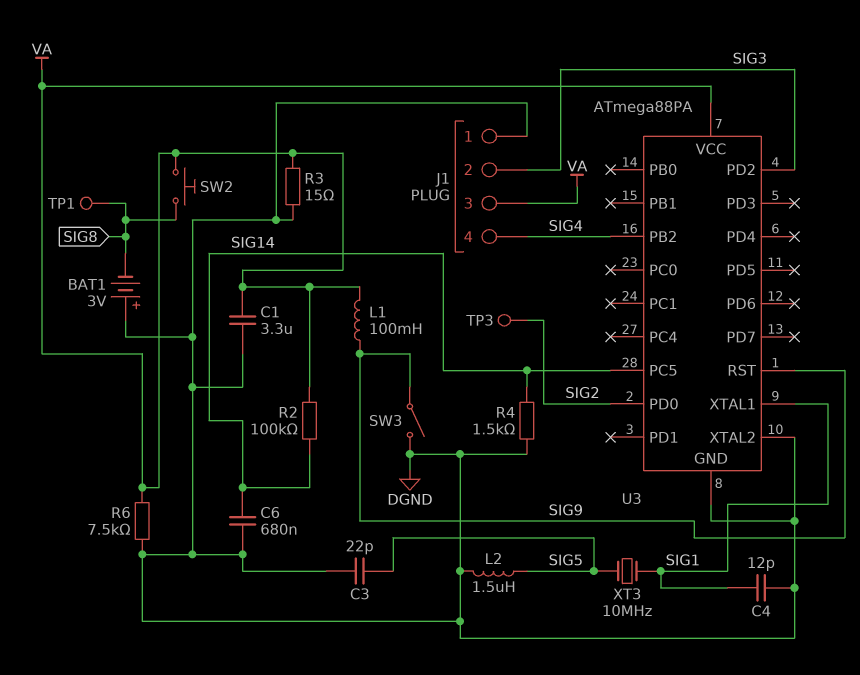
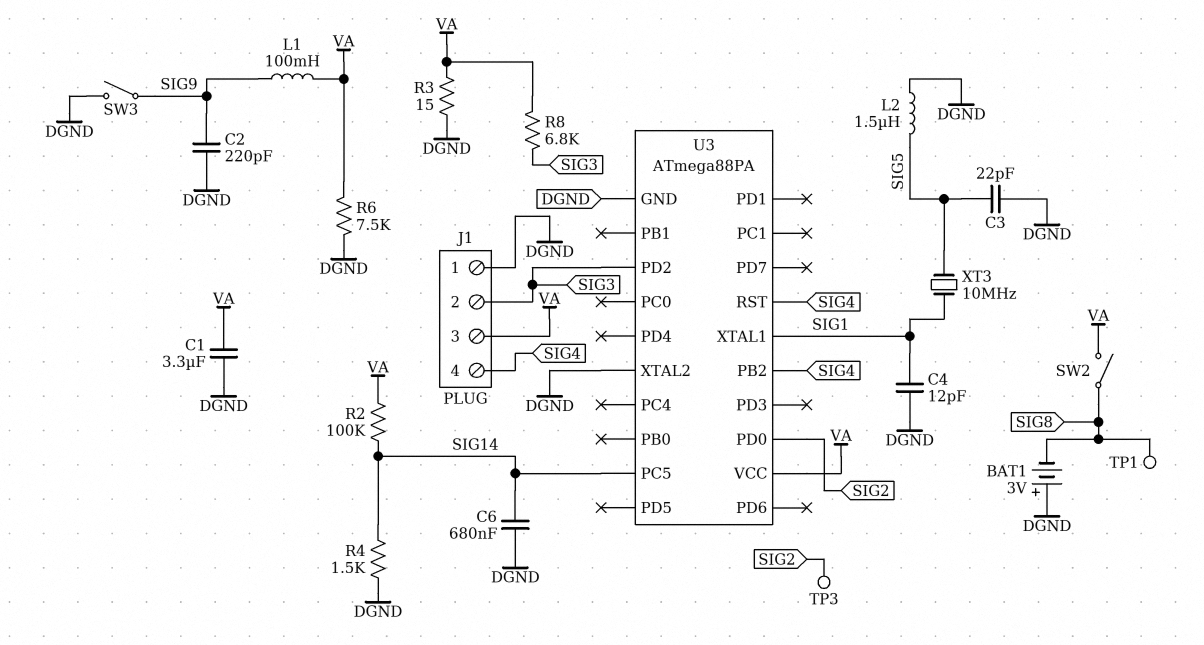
C2: none -> 220pF (DGND, SIG9)
R8: none -> 6.8k (SIG3, VA)
SW2: button (SIG8, VA) -> switch (SIG8, VA)
U3 pin RST: SIG9 -> SIG4

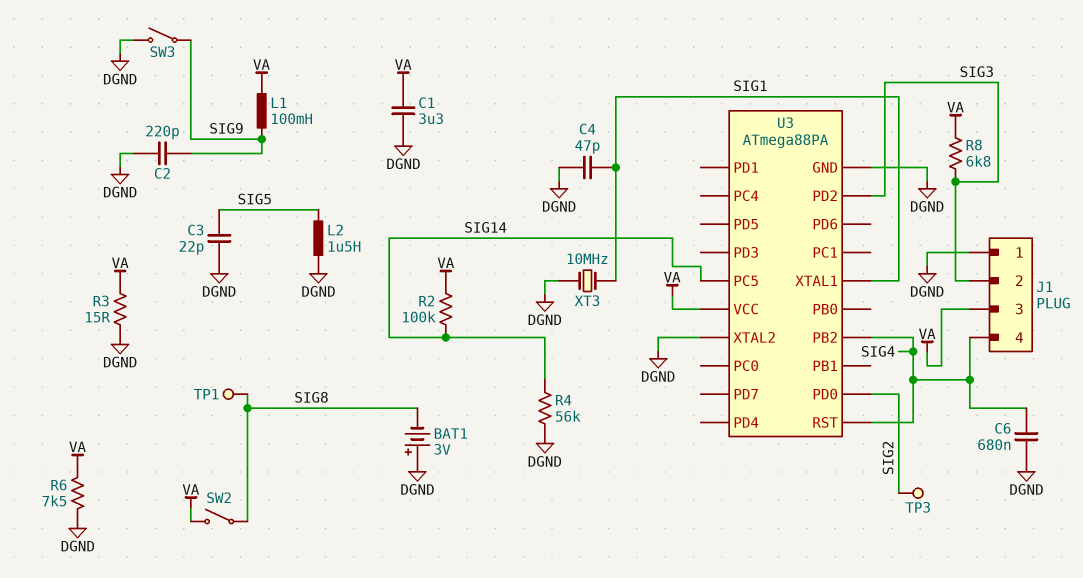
C4: 12pF (DGND, SIG1) -> 47pF (DGND, SIG1)
C6: 680nF (DGND, SIG14) -> 680nF (DGND, SIG4)
R4: 1.5k (DGND, SIG14) -> 56k (DGND, SIG14)
XT3: 10MHz (SIG1, SIG5) -> 10MHz (DGND, SIG1)

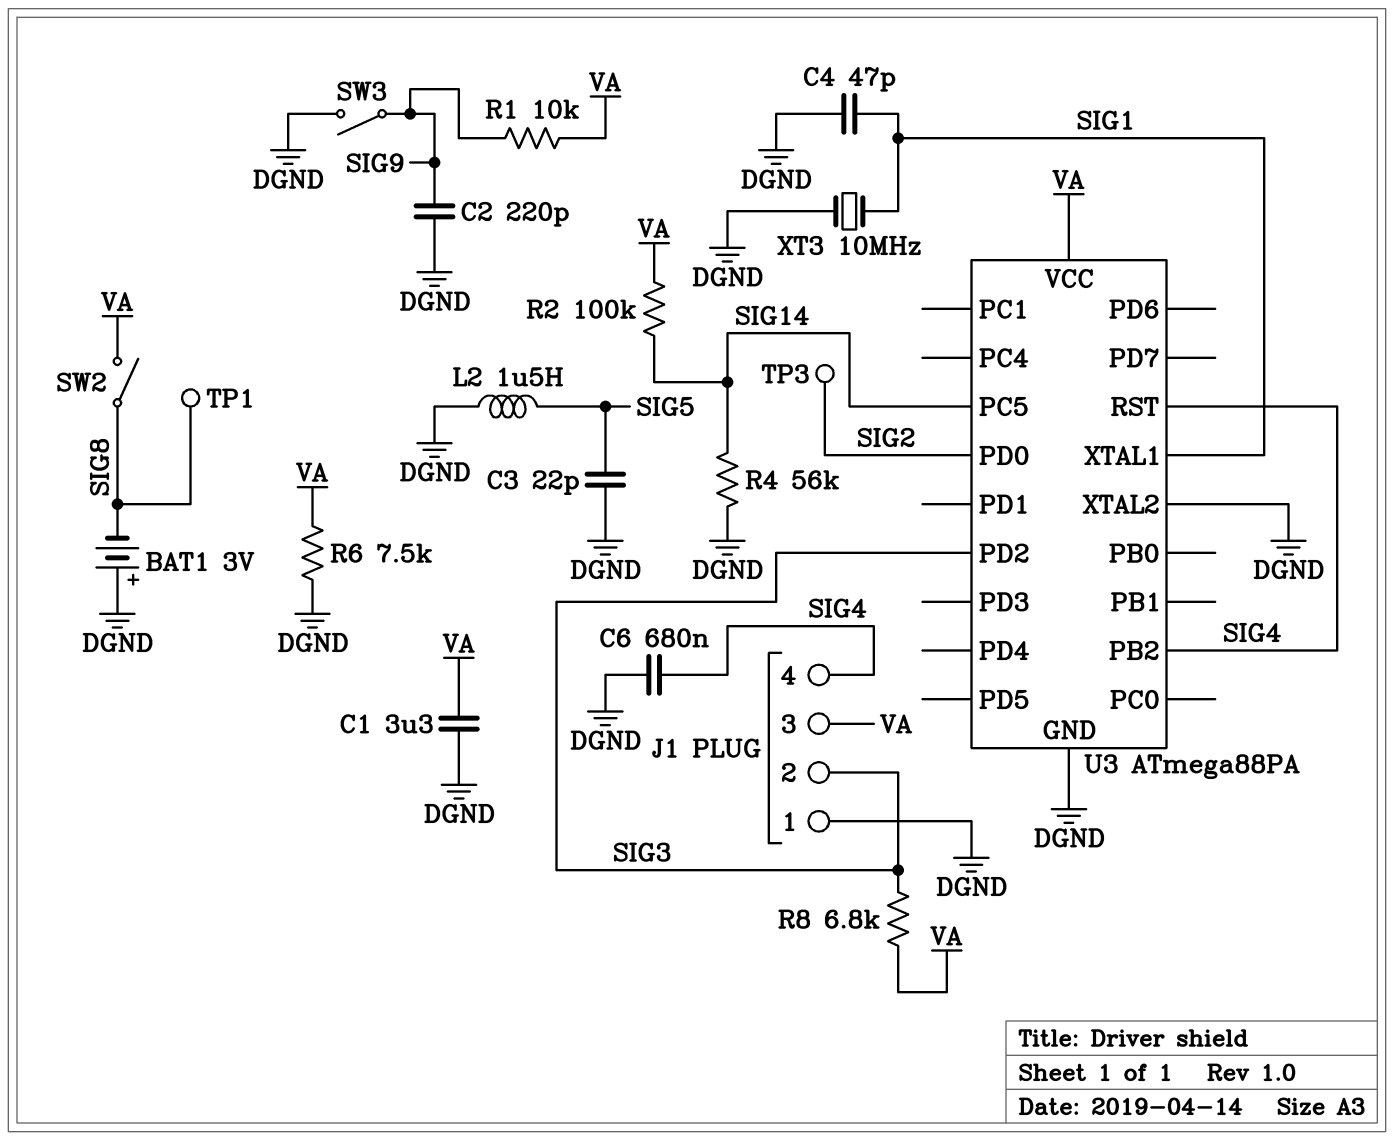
L1: 100mH (SIG9, VA) -> none
R1: none -> 10k (SIG9, VA)
R3: 15 (DGND, VA) -> none

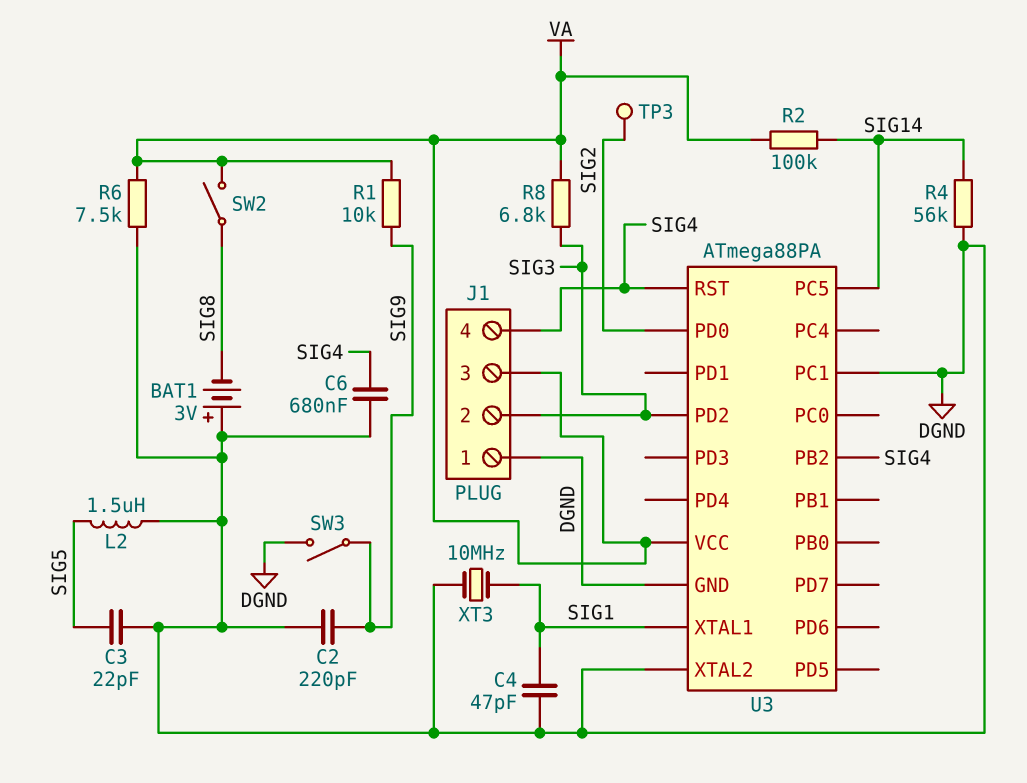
C1: 3.3uF (DGND, VA) -> none
TP1: test point (SIG8) -> none
U3 pin PC1: none -> DGND

